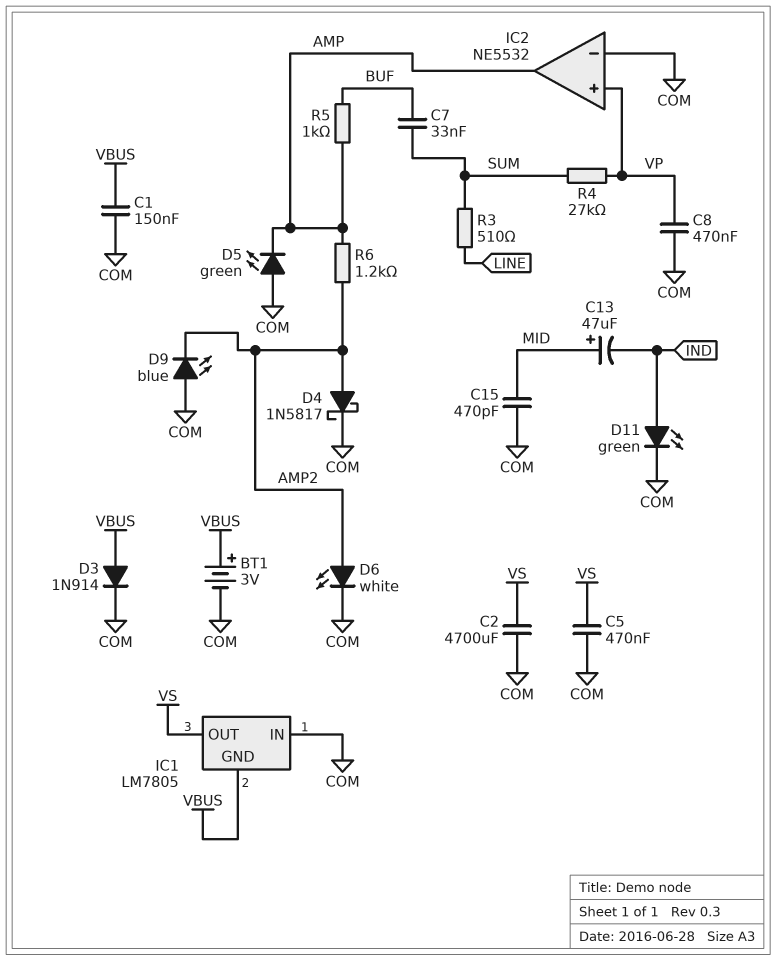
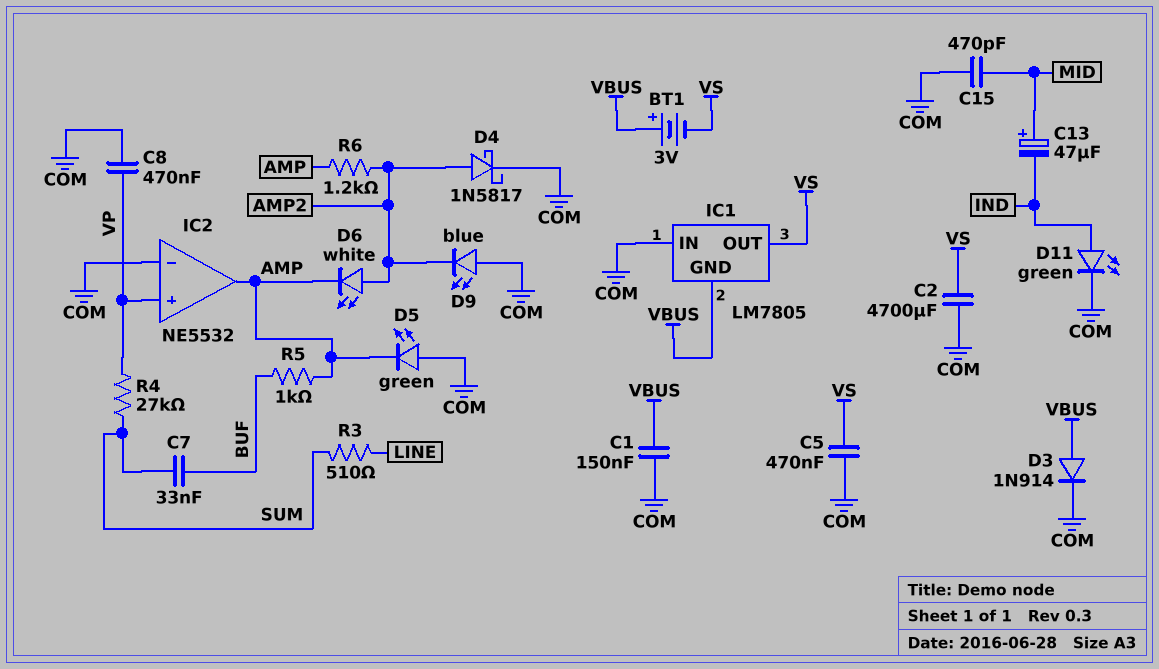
BT1: 3V (plus VBUS, minus COM) -> 3V (plus VBUS, minus VS)
D6: LED white (A AMP2, K COM) -> LED white (A AMP2, K AMP)

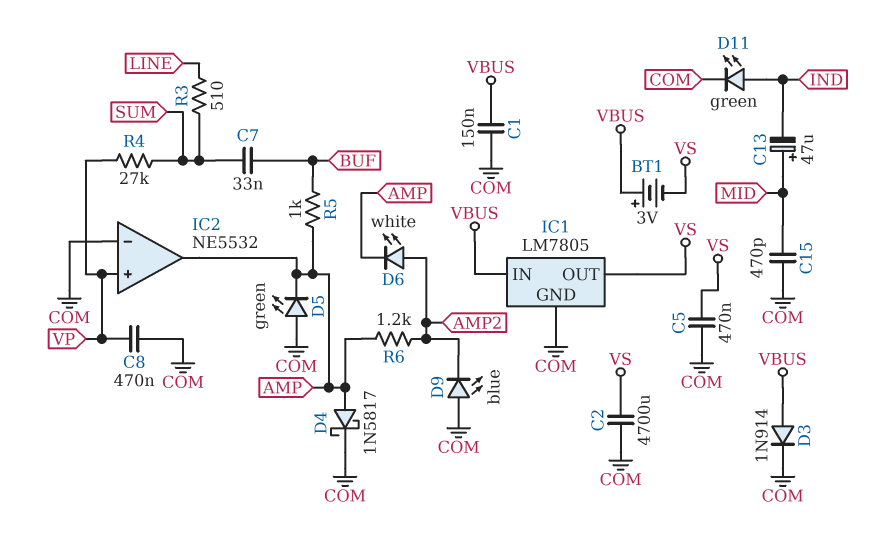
D4: schottky 1N5817 (A AMP2, K COM) -> schottky 1N5817 (A AMP, K COM)
IC1 pin GND: VBUS -> COM
IC1 pin IN: COM -> VBUS

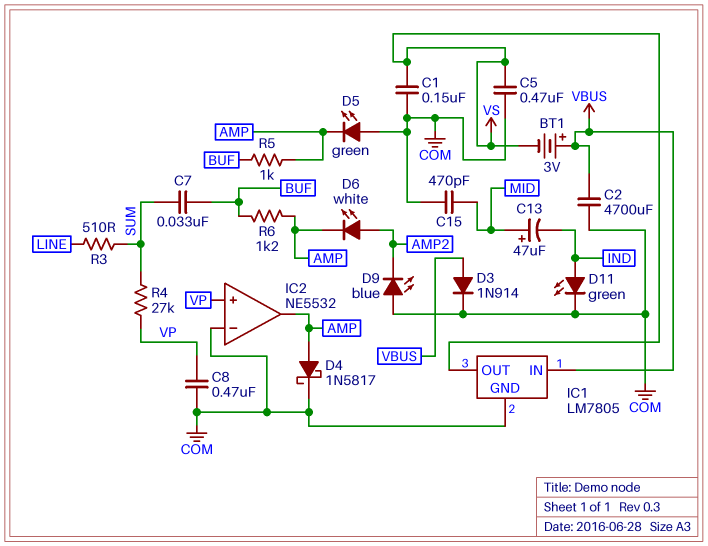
C1: 150nF (COM, VBUS) -> 150nF (COM, VS)
C2: 4700uF (COM, VS) -> 4700uF (COM, VBUS)
R6: 1.2k (AMP, AMP2) -> 1.2k (AMP, BUF)

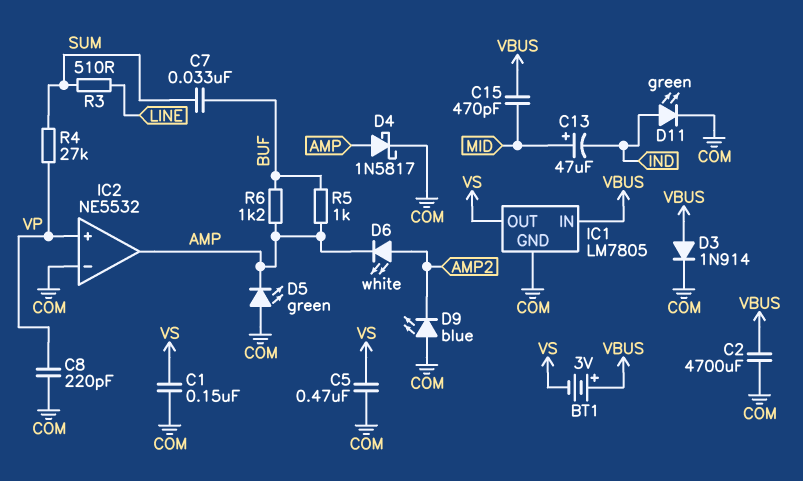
C8: 470nF (COM, VP) -> 220pF (COM, VP)
C15: 470pF (COM, MID) -> 470pF (MID, VBUS)

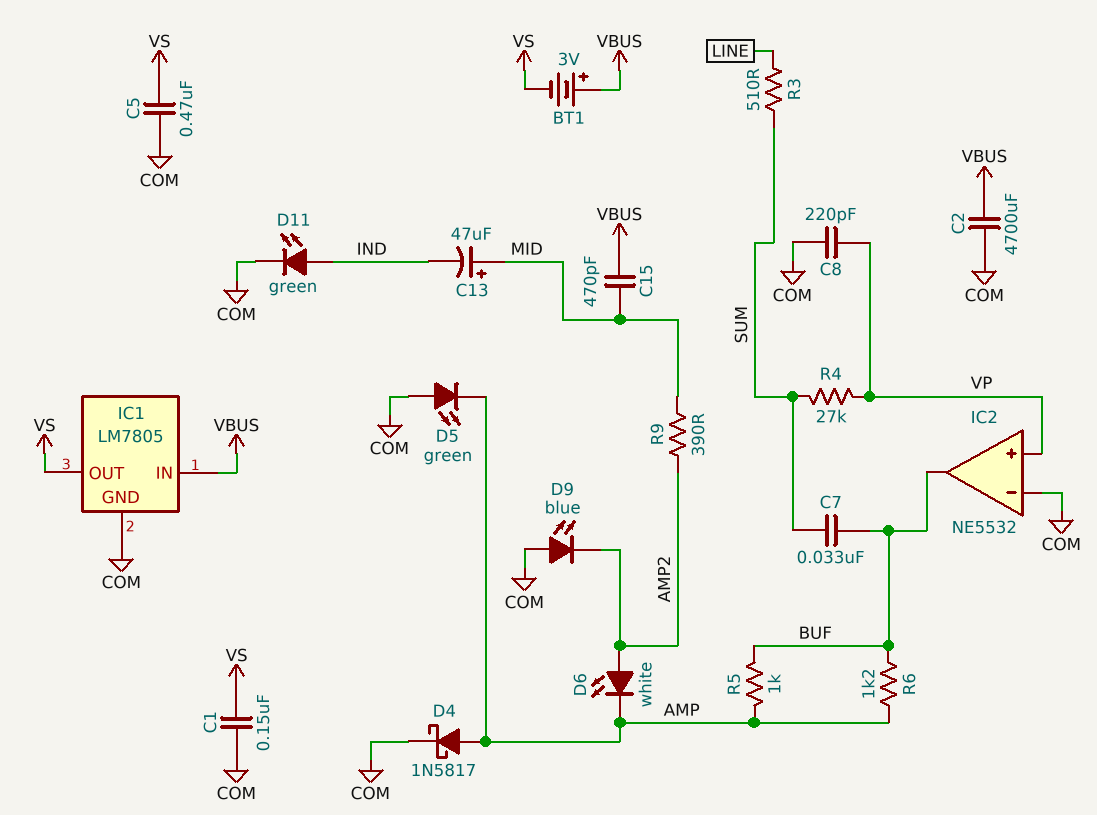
D3: diode 1N914 (A VBUS, K COM) -> none
IC2 pin out: AMP -> BUF
R9: none -> 390 (AMP2, MID)

